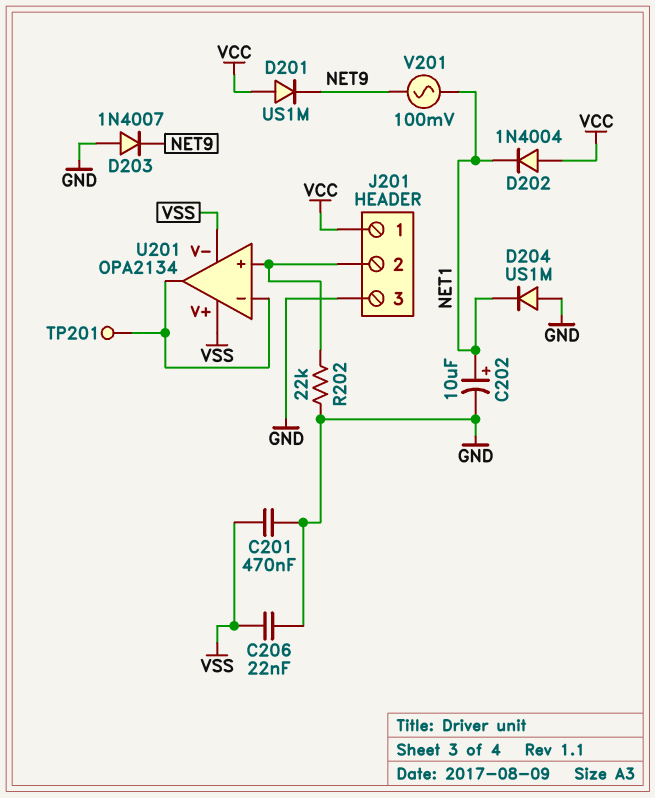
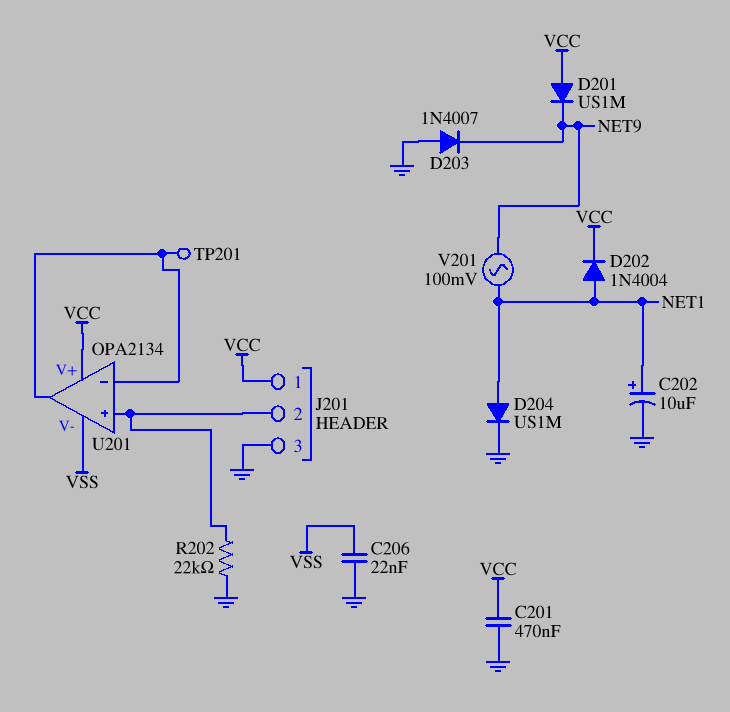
C201: 470nF (GND, VSS) -> 470nF (GND, VCC)
D202: diode 1N4004 (A VCC, K NET1) -> diode 1N4004 (A NET1, K VCC)
D204: diode US1M (A GND, K NET1) -> diode US1M (A NET1, K GND)
U201 pin V+: VSS -> VCC

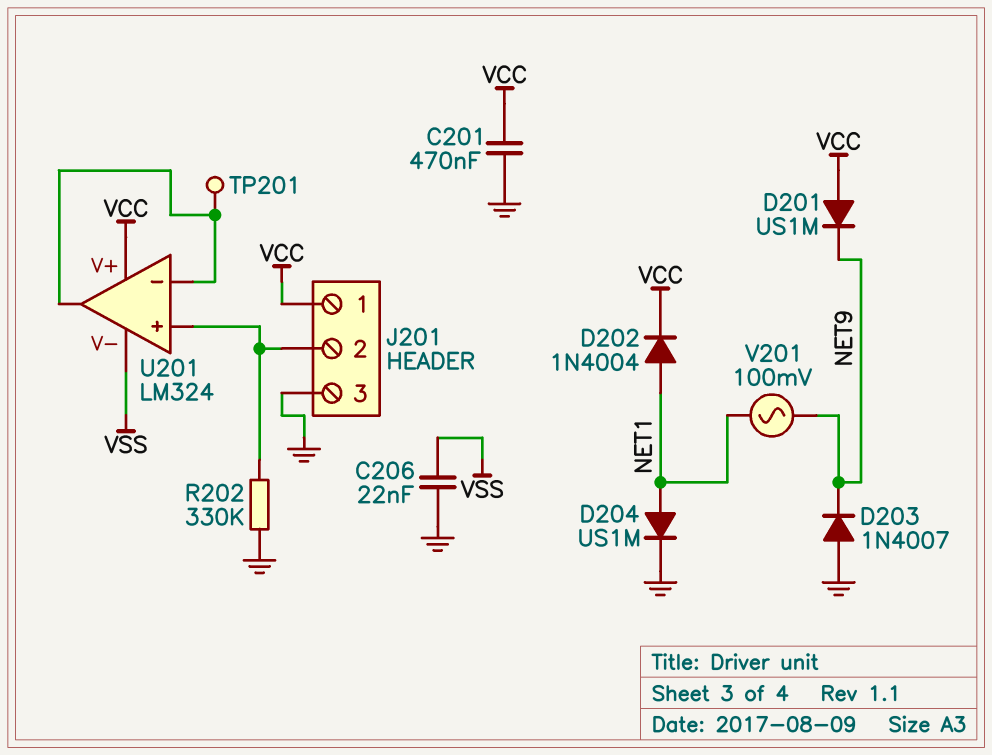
C202: 10uF (plus NET1, minus GND) -> none
R202: 22k (GND, J201/2) -> 330k (GND, J201/2)
U201: OPA2134 -> LM324

